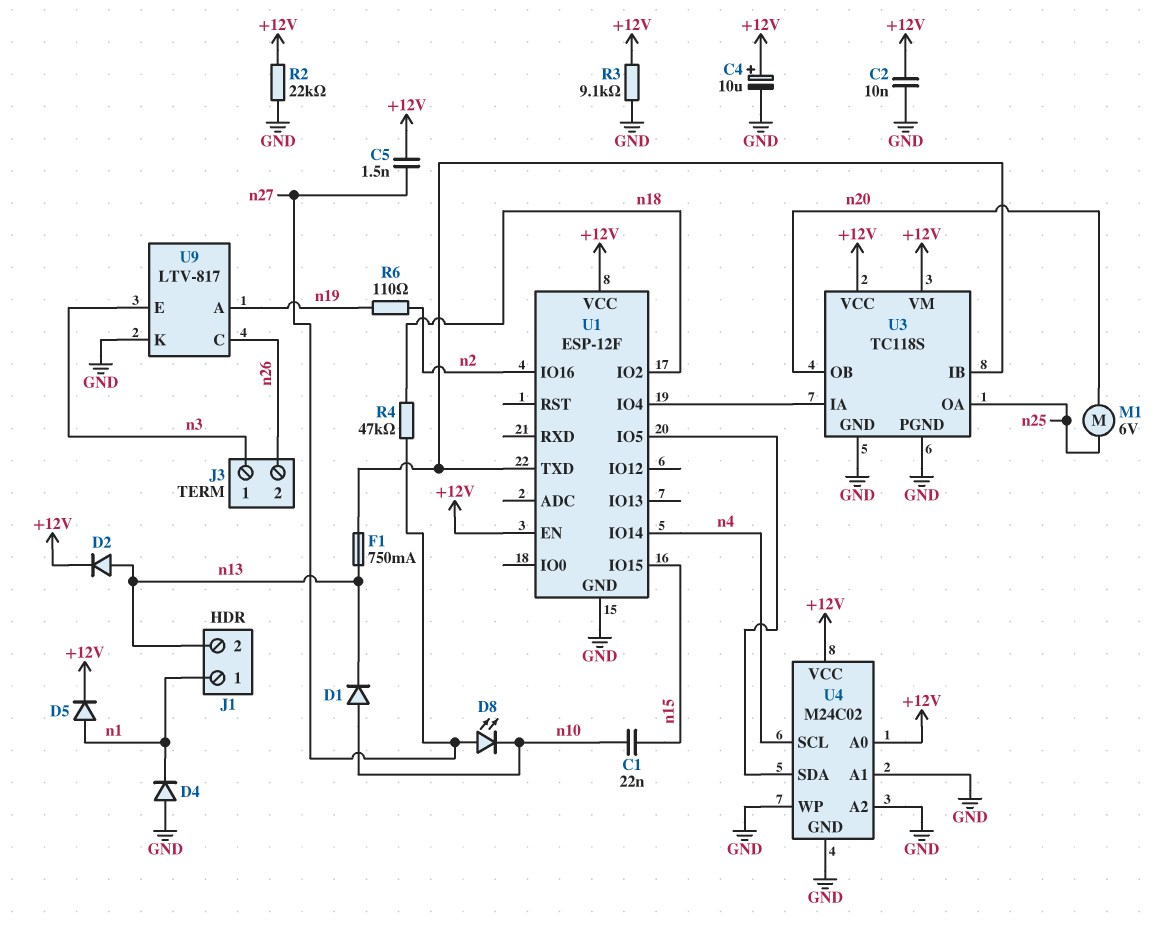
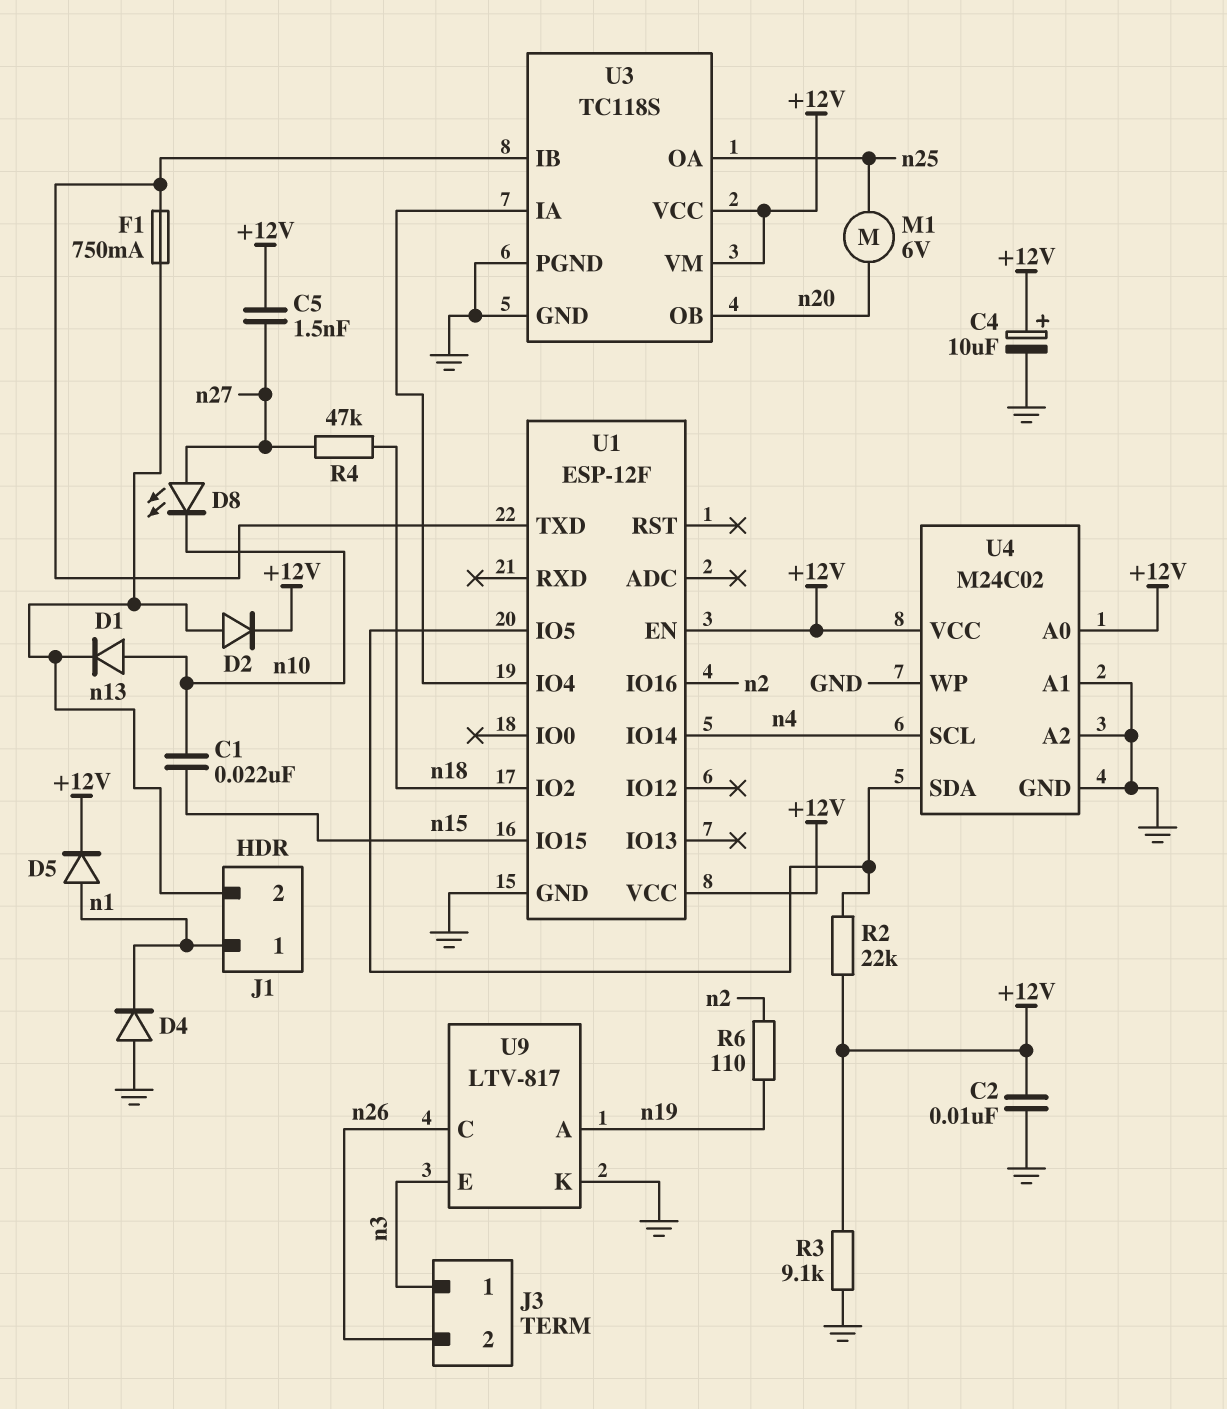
R2: 22k (+12V, GND) -> 22k (+12V, U1/IO5)

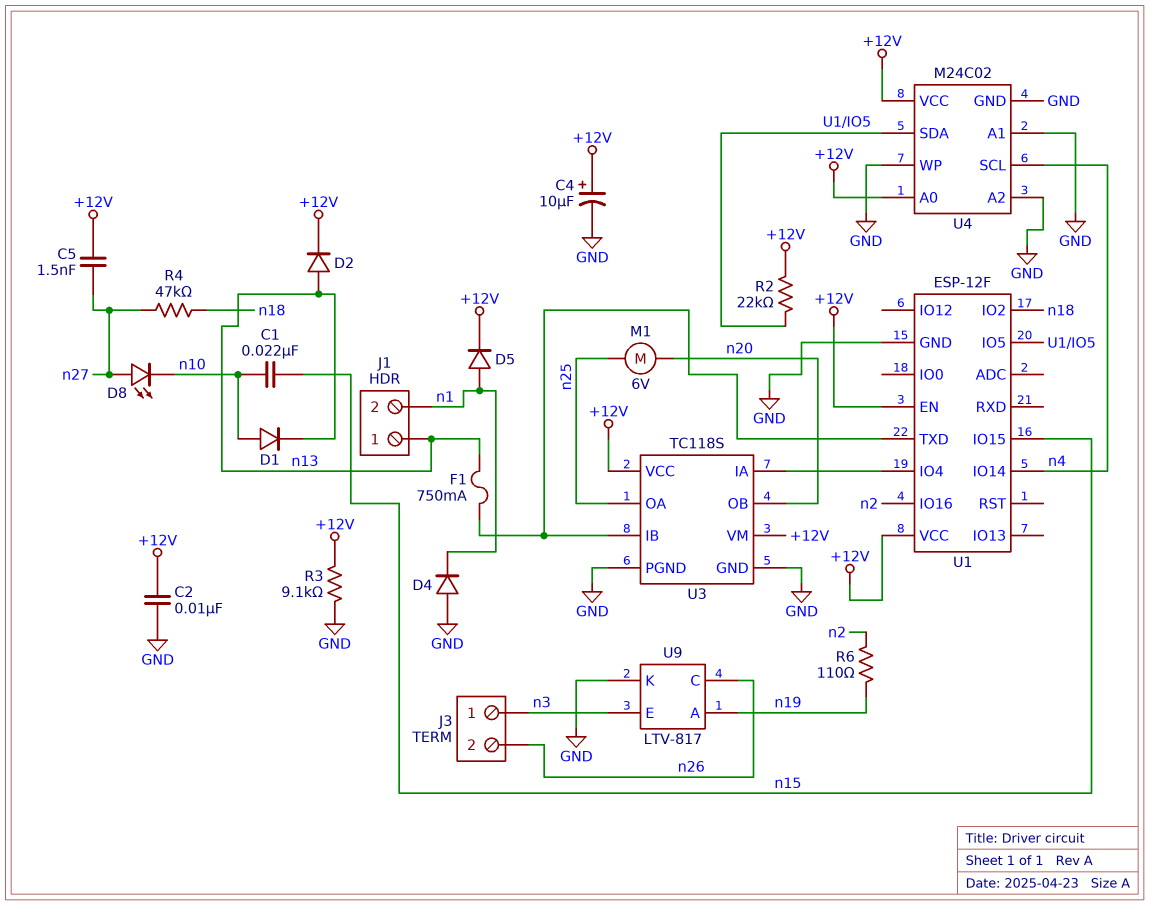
J1 pin 1: n1 -> n13
J1 pin 2: n13 -> n1

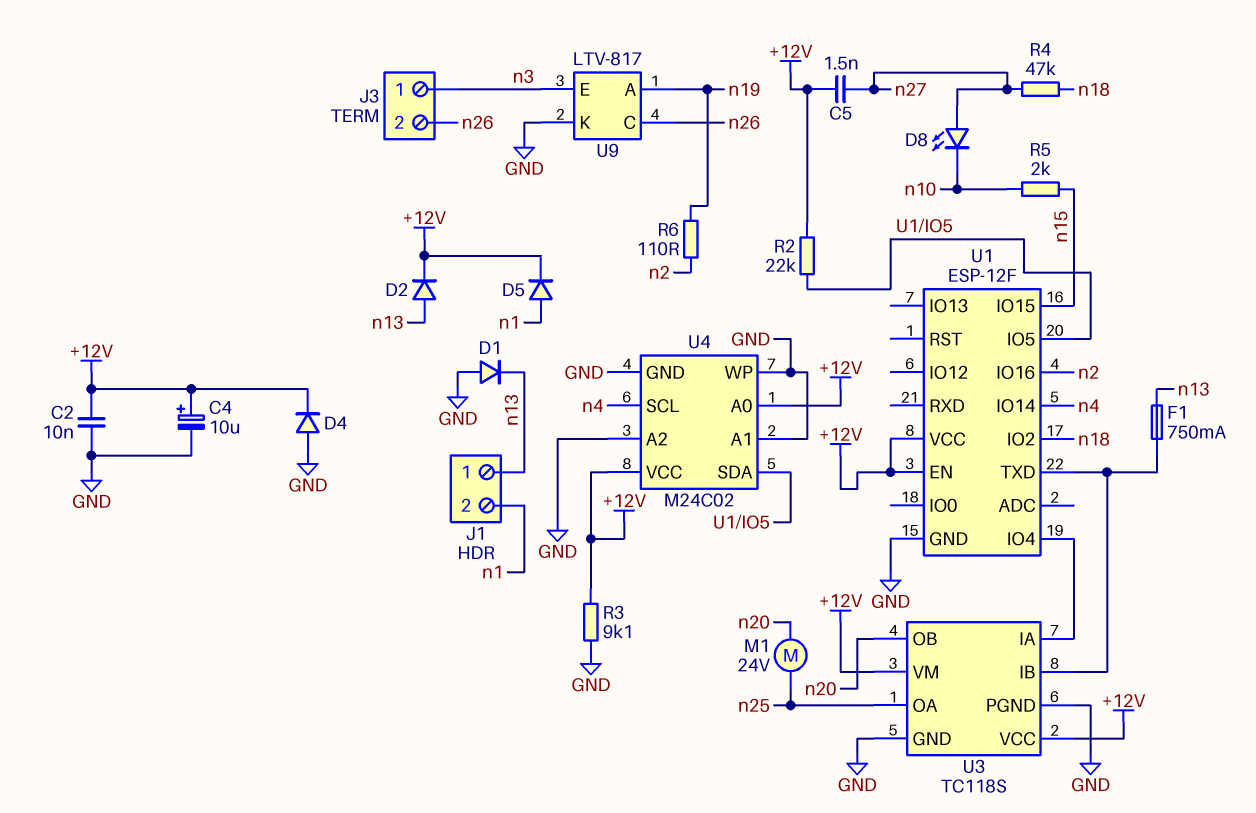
C1: 22nF (n10, n15) -> none
D1: diode (A n10, K n13) -> diode (A GND, K n13)
D4: diode (A GND, K n1) -> diode (A GND, K +12V)
M1: motor 6V (n20, n25) -> motor 24V (n20, n25)
R5: none -> 2k (n10, n15)

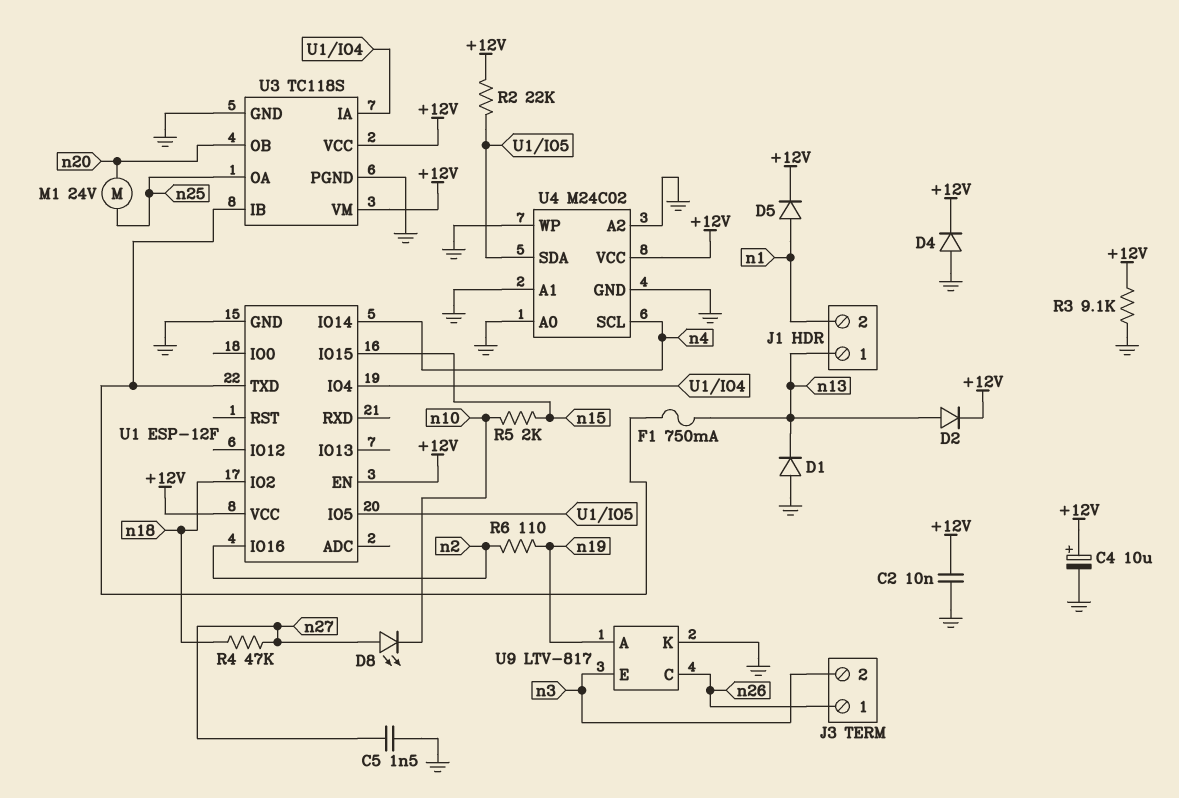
C5: 1.5nF (+12V, n27) -> 1.5nF (GND, n27)
J3 pin 1: n3 -> n26
J3 pin 2: n26 -> n3
U4 pin A0: +12V -> GND

